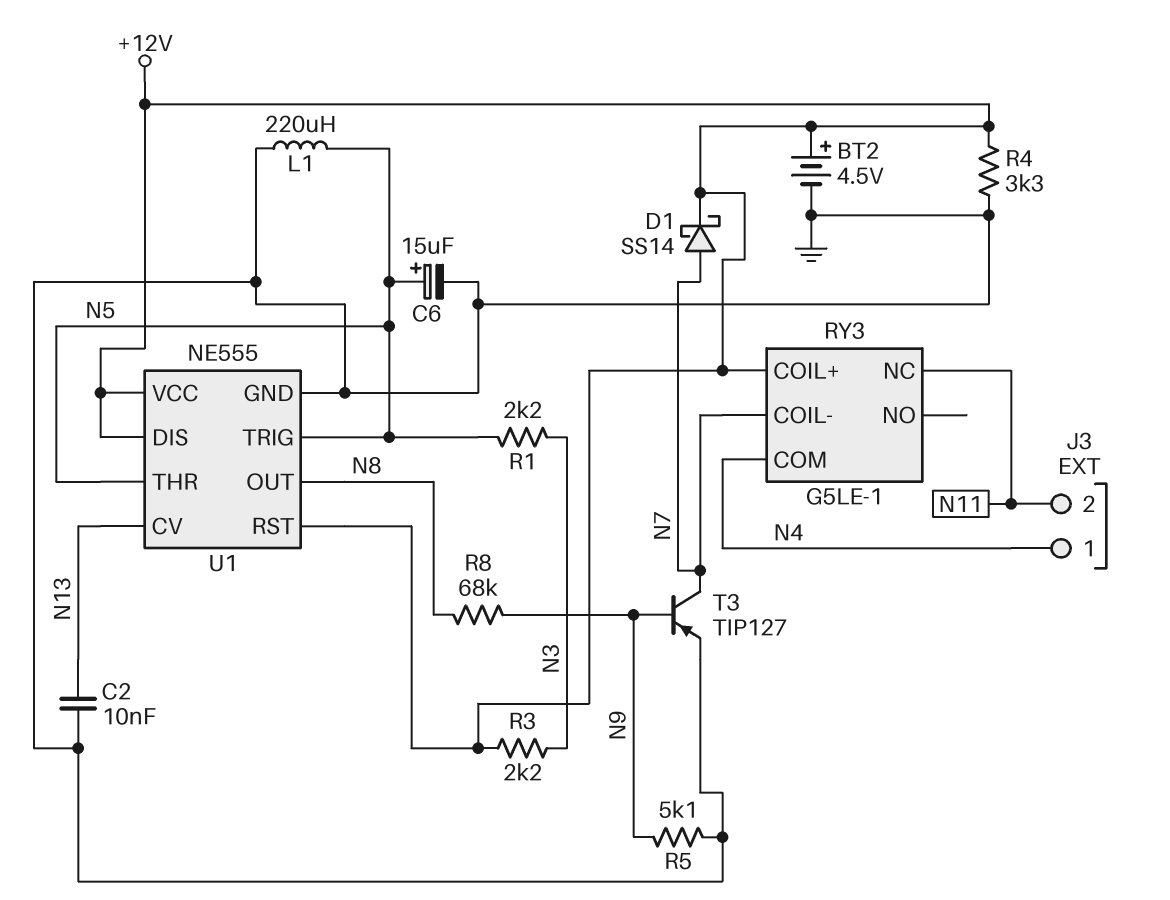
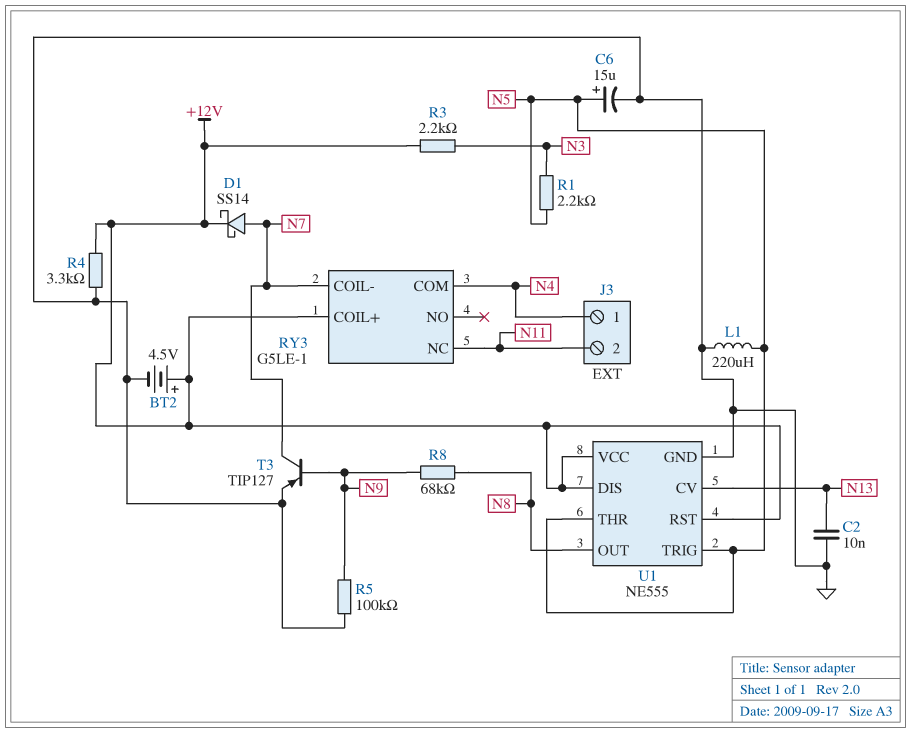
R5: 5.1k (GND, N9) -> 100k (GND, N9)

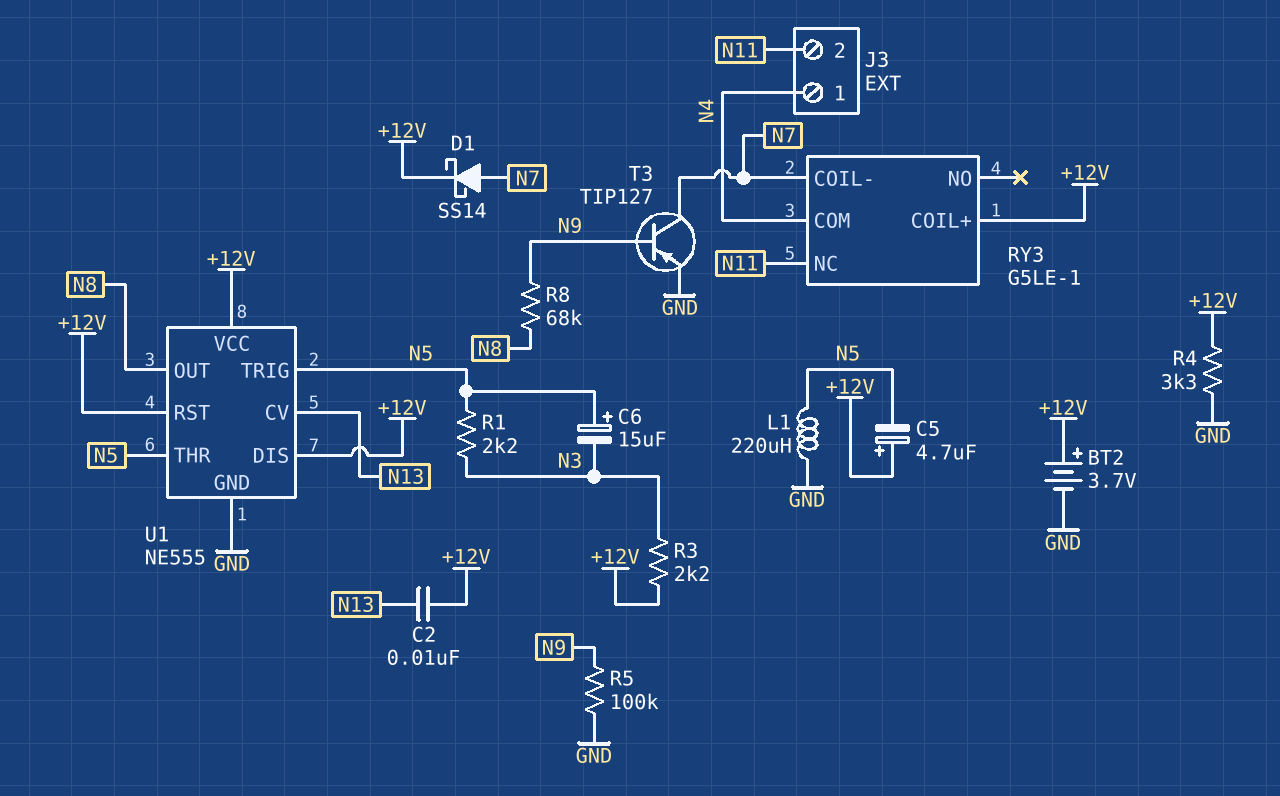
BT2: 4.5V (plus +12V, minus GND) -> 3.7V (plus +12V, minus GND)
C2: 10nF (GND, N13) -> 10nF (+12V, N13)
C5: none -> 4.7uF (plus +12V, minus N5)
C6: 15uF (plus N5, minus GND) -> 15uF (plus N5, minus N3)

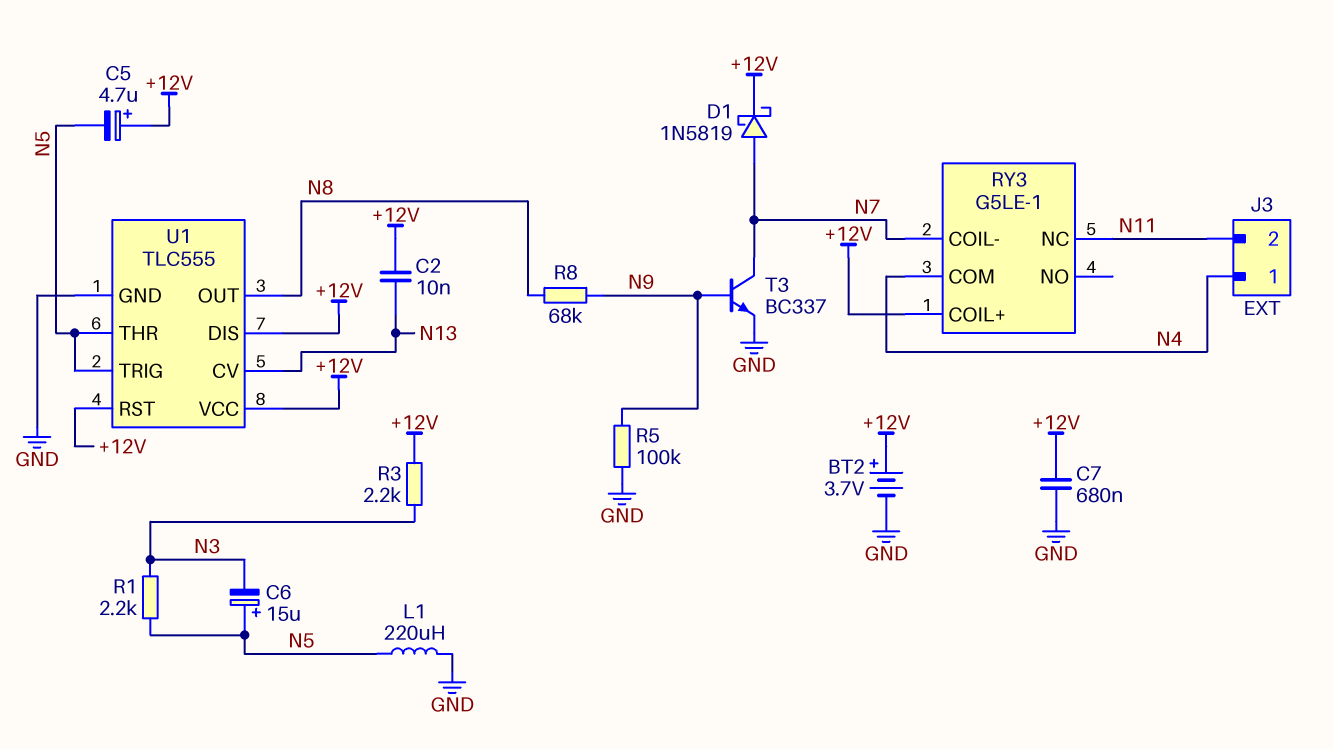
C7: none -> 680nF (+12V, GND)
D1: schottky SS14 (A N7, K +12V) -> schottky 1N5819 (A N7, K +12V)
R4: 3.3k (+12V, GND) -> none
T3: PNP TIP127 (B N9, C N7, E GND) -> NPN BC337 (B N9, C N7, E GND)
U1: NE555 -> TLC555

